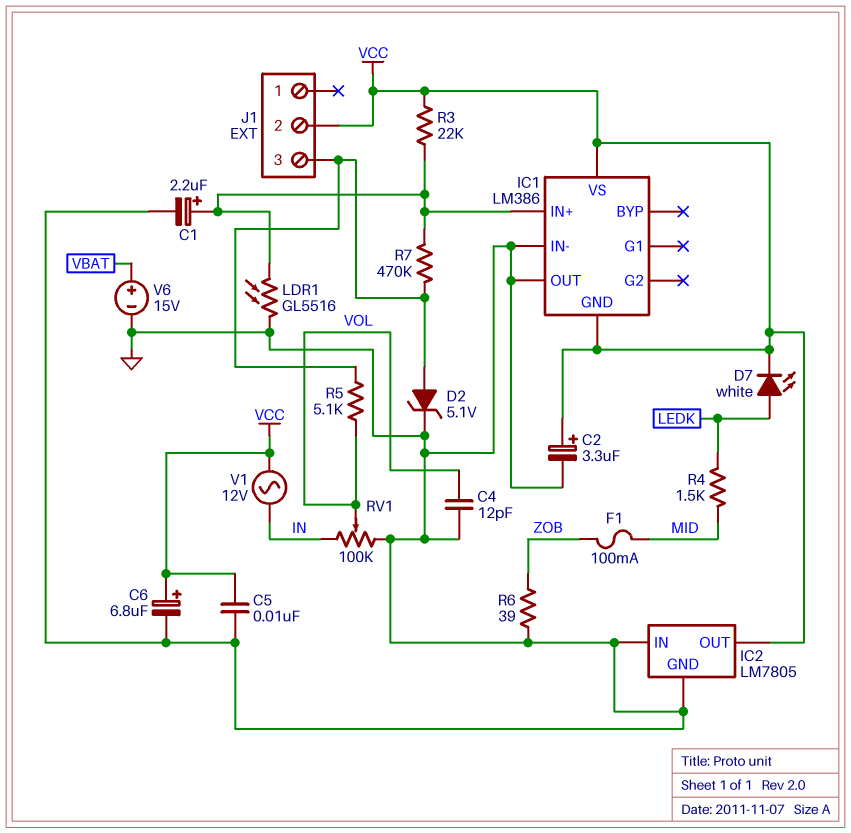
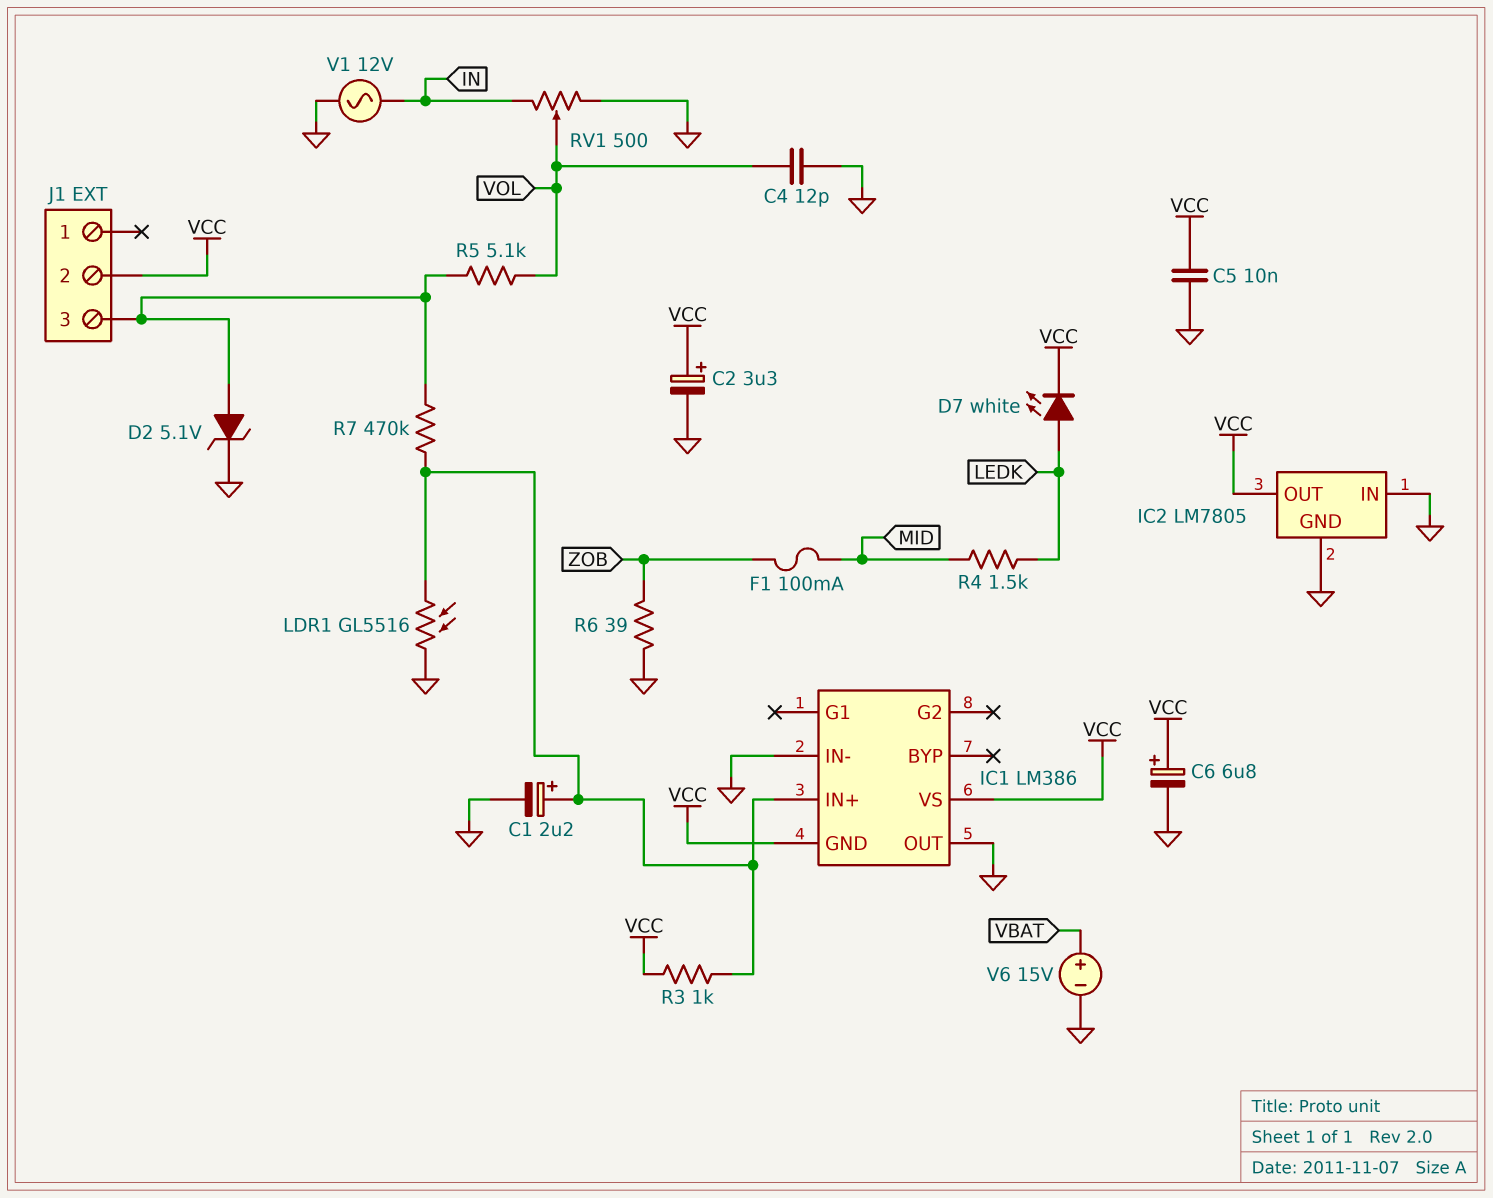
R3: 22k (IC1/IN+, VCC) -> 1k (IC1/IN+, VCC)
RV1: 100k (GND, IN, wiper VOL) -> 500 (GND, IN, wiper VOL)
V1: AC 12V (IN, VCC) -> AC 12V (GND, IN)

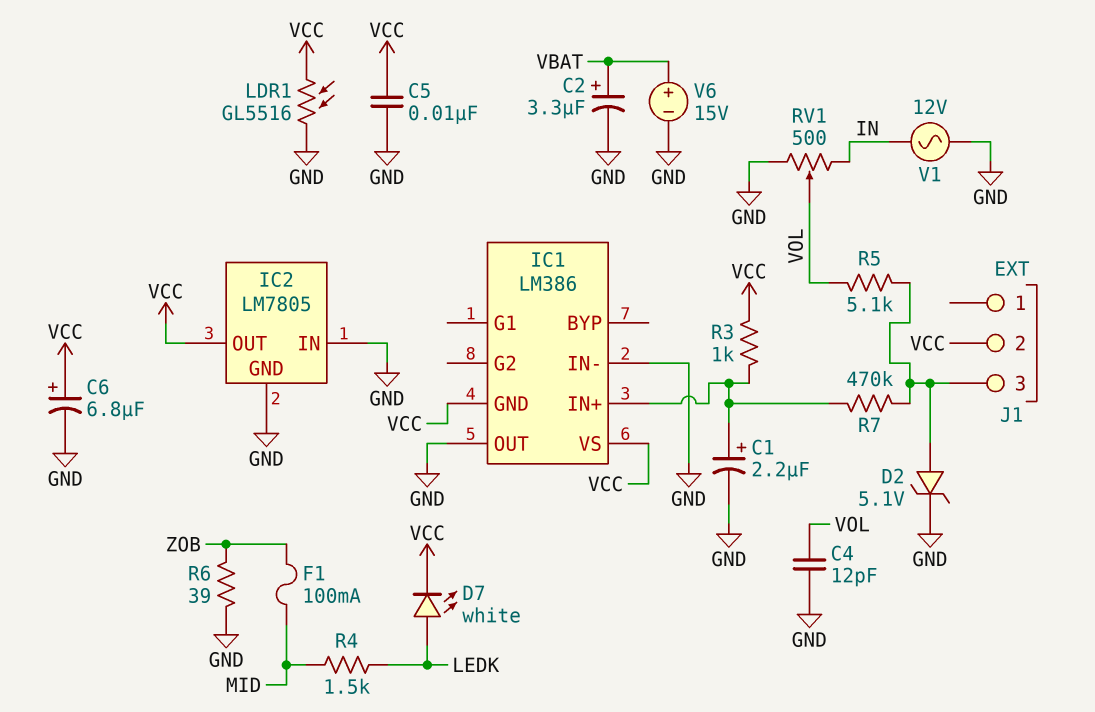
C2: 3.3uF (plus VCC, minus GND) -> 3.3uF (plus VBAT, minus GND)
LDR1: GL5516 (GND, IC1/IN+) -> GL5516 (GND, VCC)

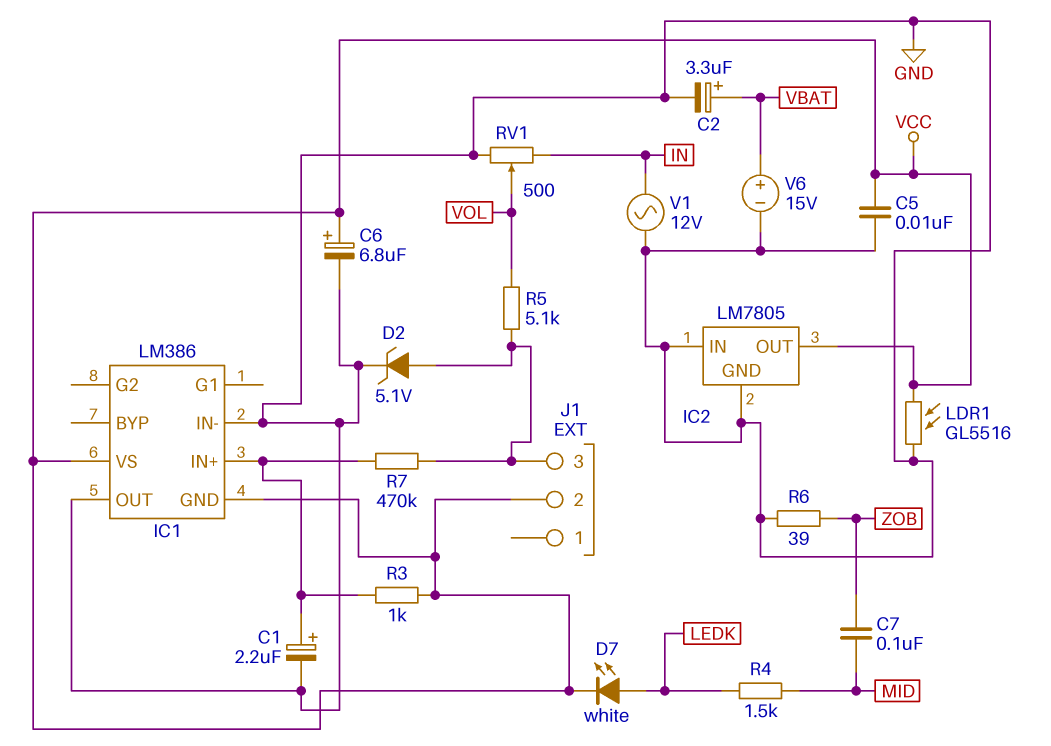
C4: 12pF (GND, VOL) -> none
C7: none -> 100nF (MID, ZOB)
F1: 100mA (MID, ZOB) -> none

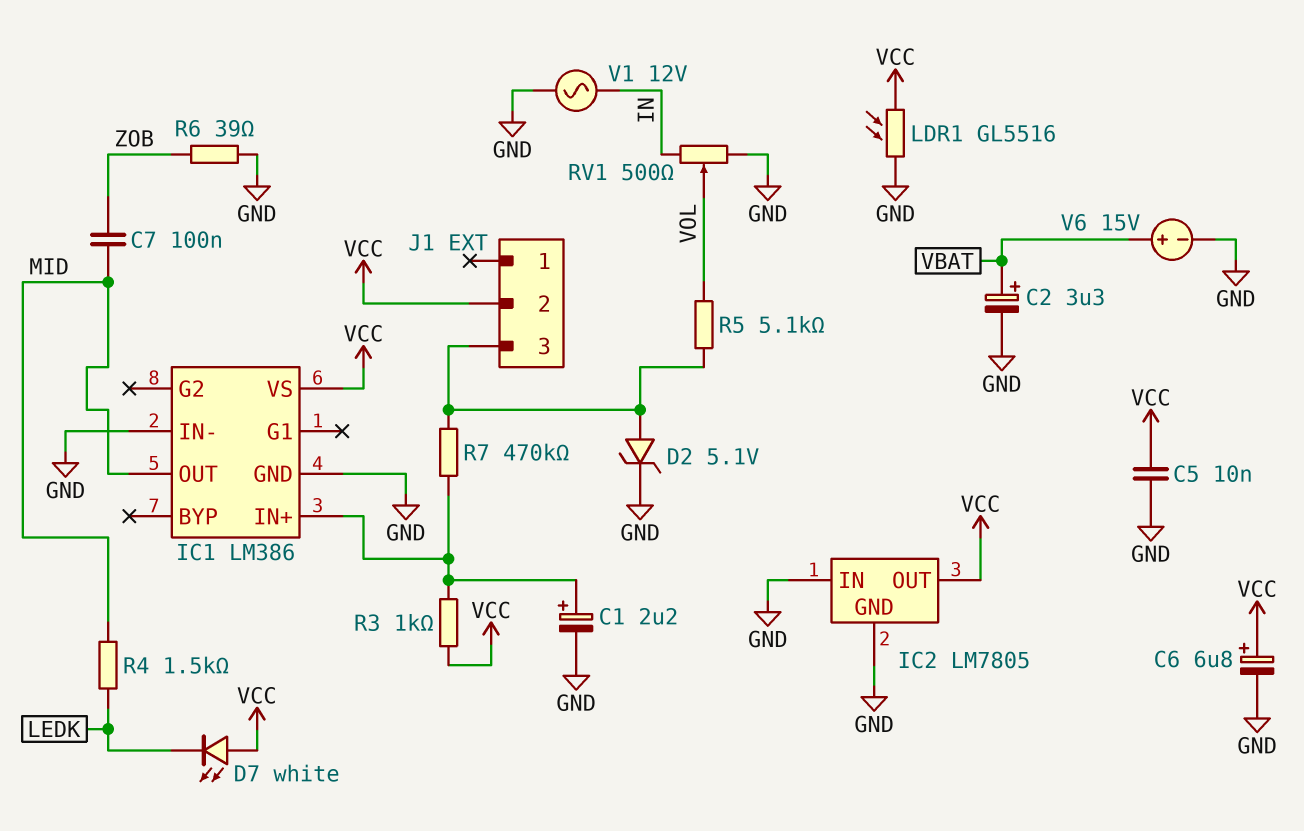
D7: LED white (A LEDK, K VCC) -> LED white (A VCC, K LEDK)
IC1 pin GND: VCC -> GND
IC1 pin OUT: GND -> MID

